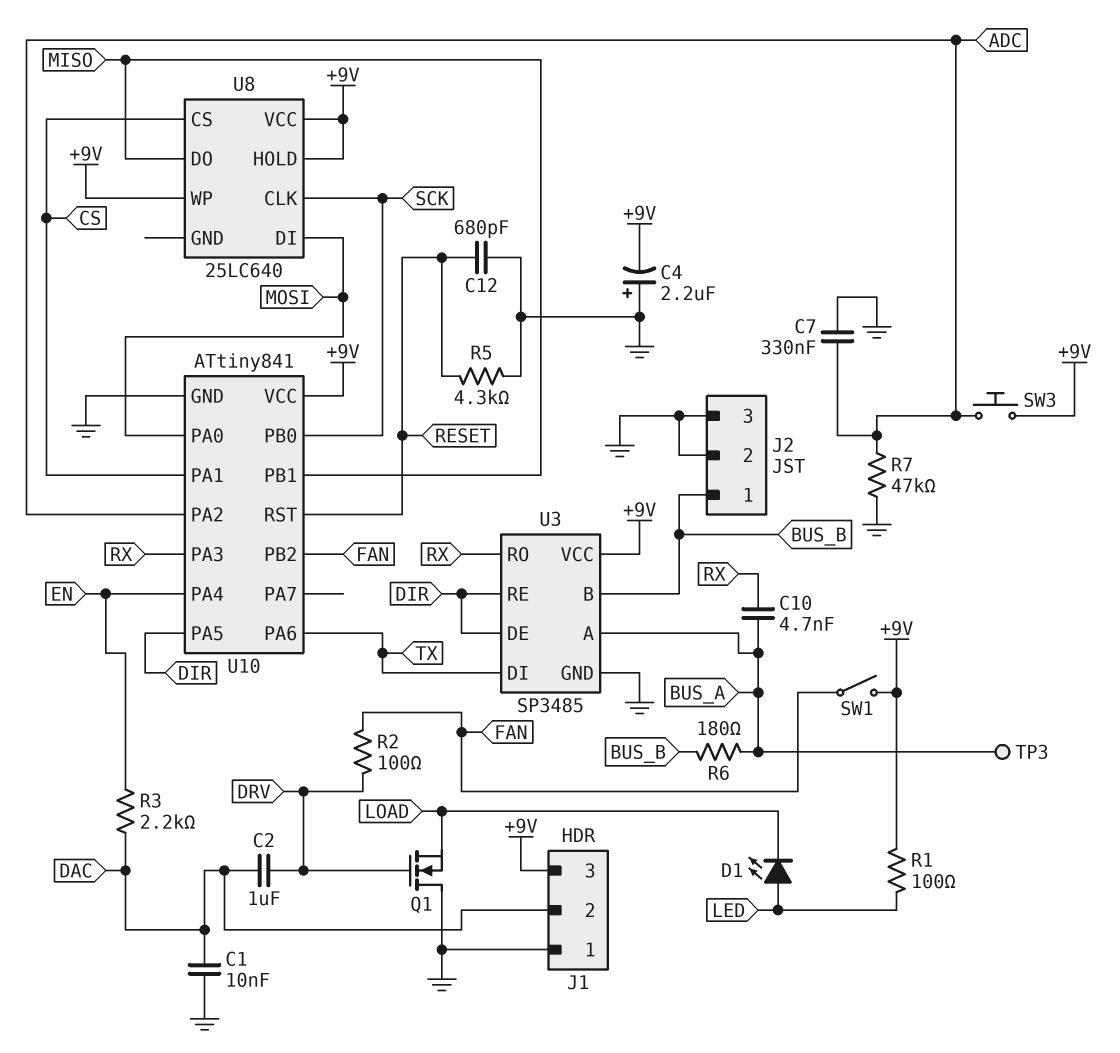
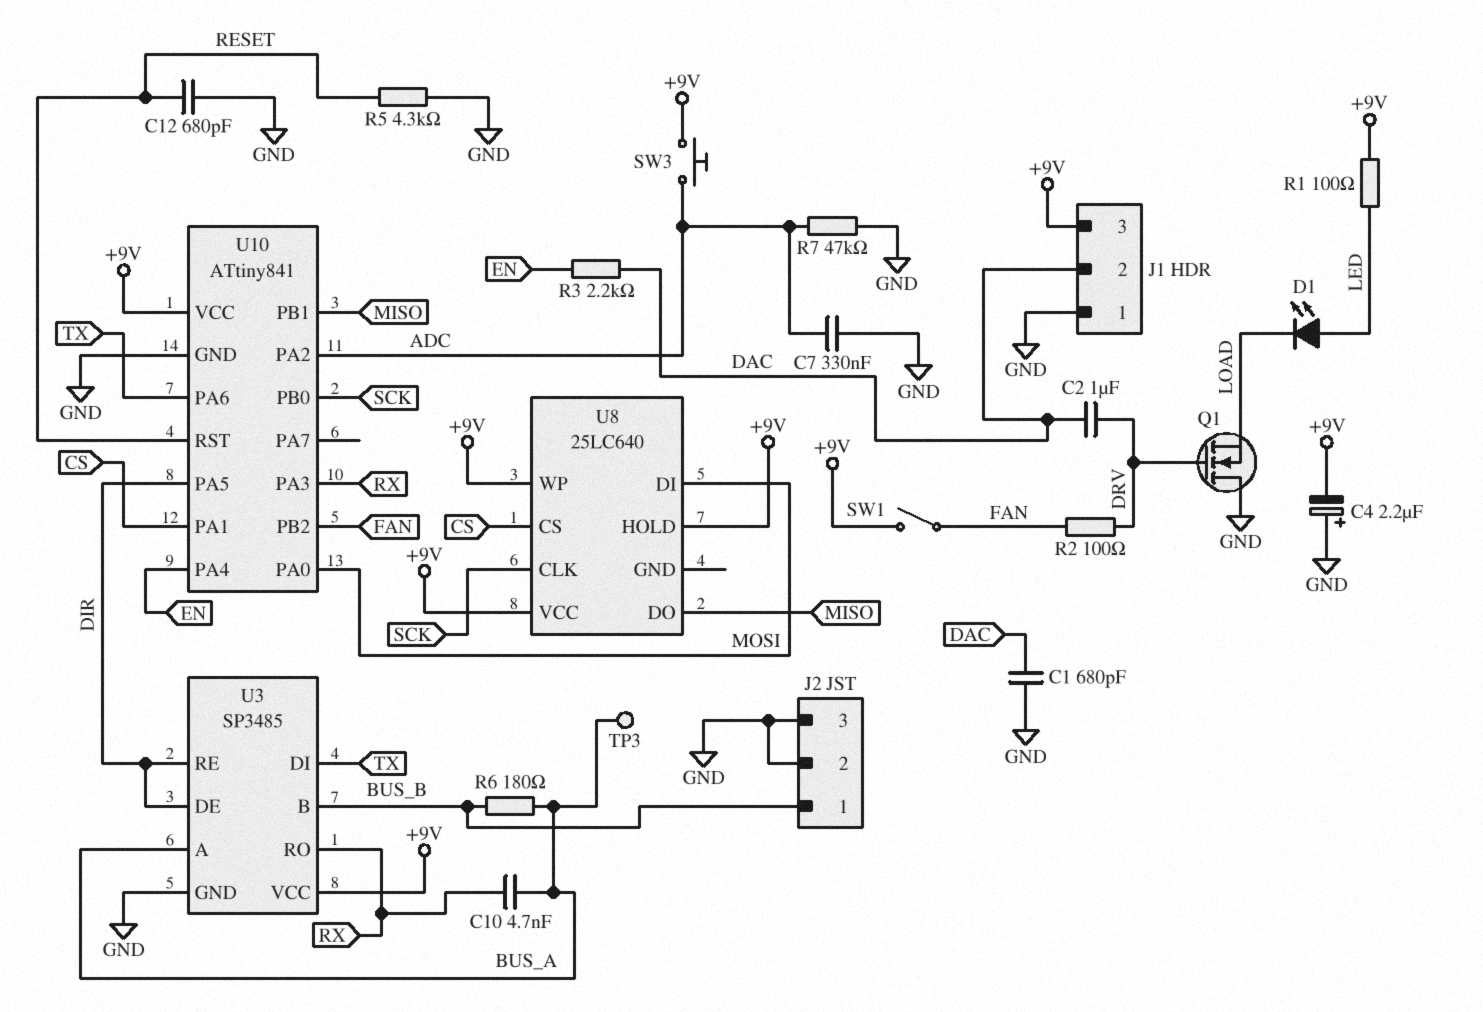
C1: 10nF (DAC, GND) -> 680pF (DAC, GND)

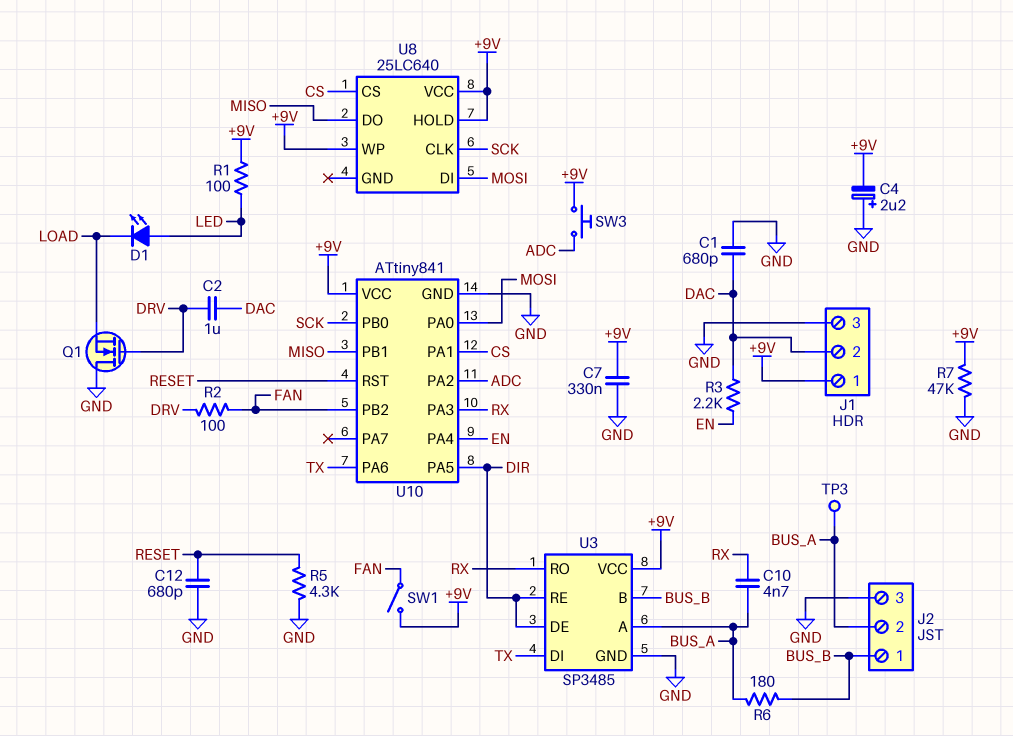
C7: 330nF (ADC, GND) -> 330nF (+9V, GND)
J1 pin 1: GND -> +9V
J1 pin 3: +9V -> GND
J2 pin 2: GND -> BUS_A
R7: 47k (ADC, GND) -> 47k (+9V, GND)

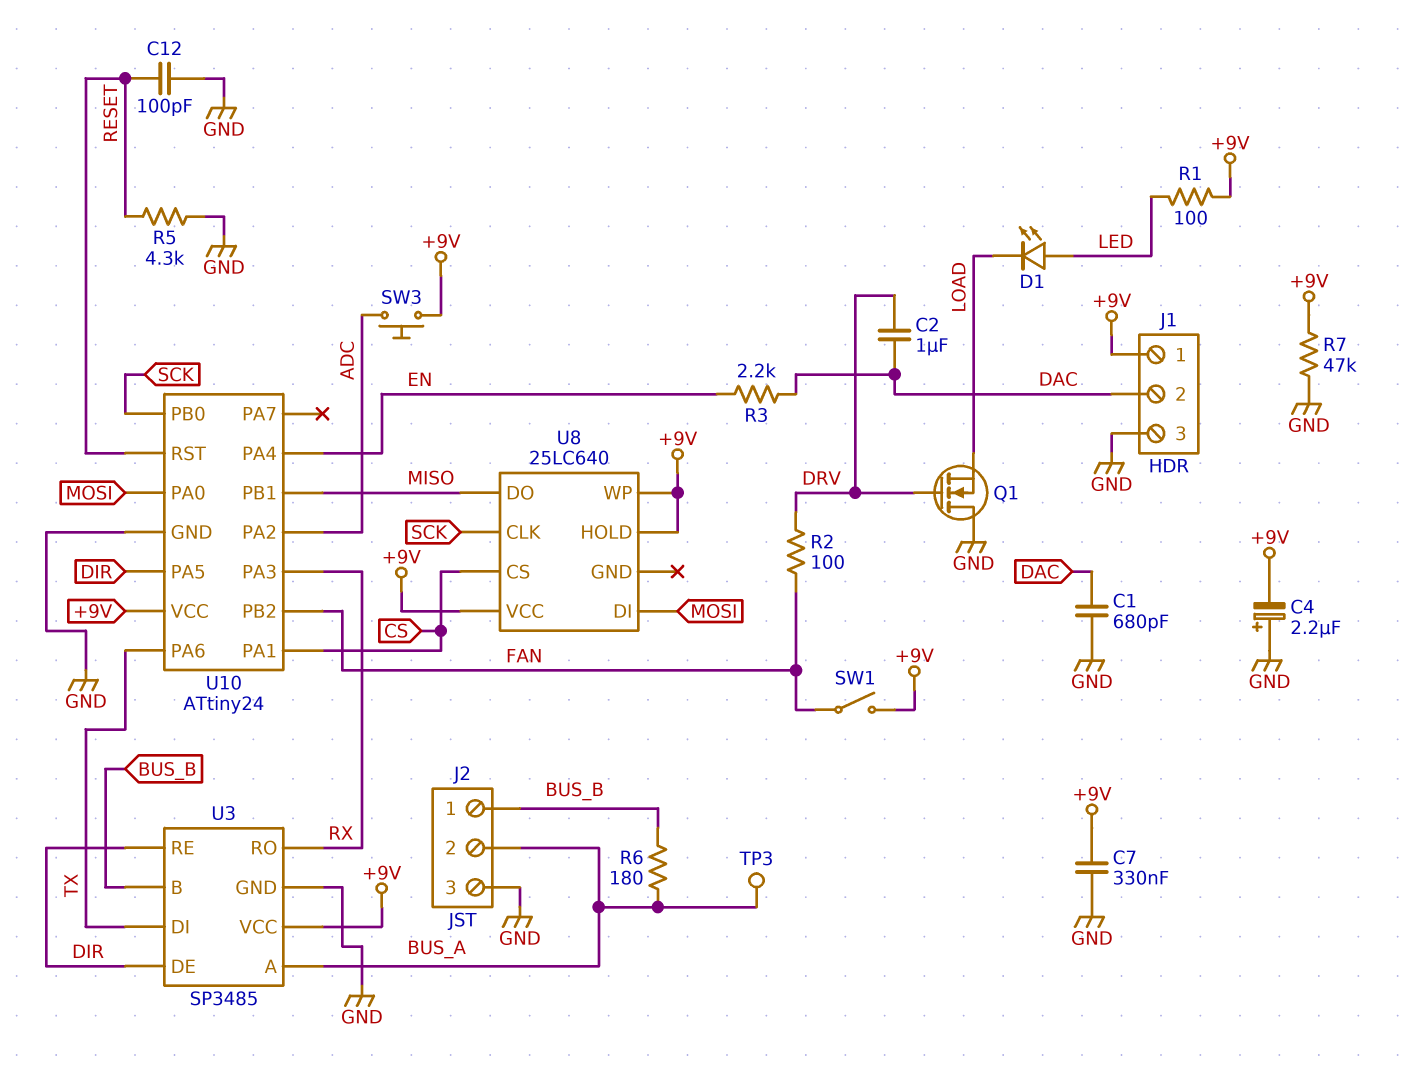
C10: 4.7nF (BUS_A, RX) -> none
C12: 680pF (GND, RESET) -> 100pF (GND, RESET)
U10: ATtiny841 -> ATtiny24

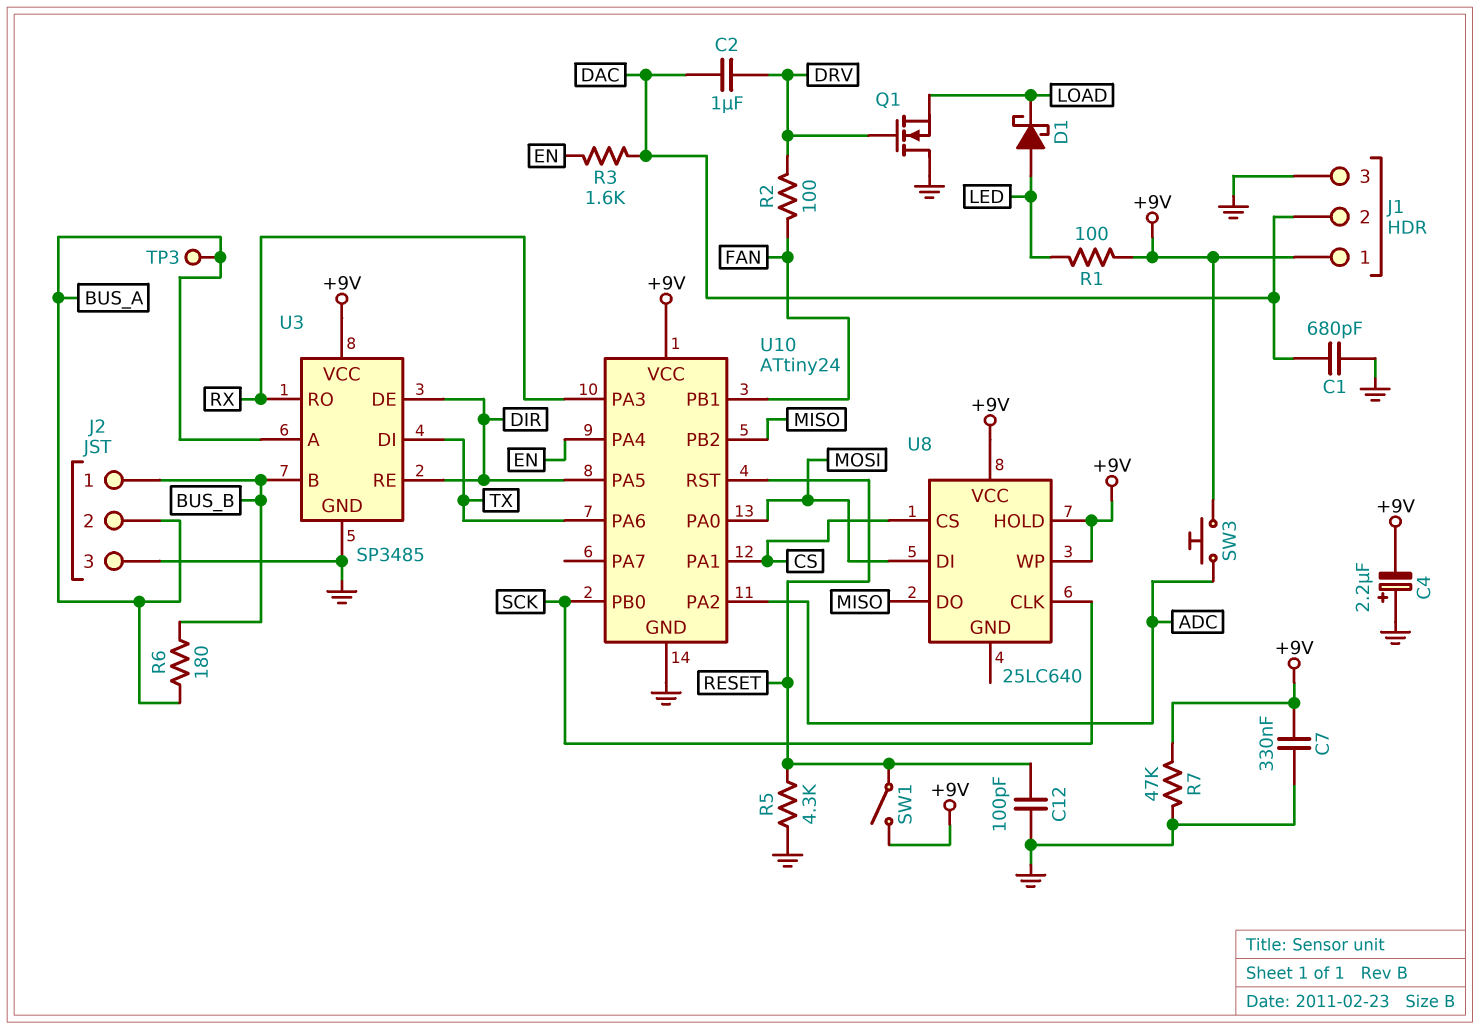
D1: LED (A LED, K LOAD) -> schottky (A LED, K LOAD)
R3: 2.2k (DAC, EN) -> 1.6k (DAC, EN)
SW1: switch (+9V, FAN) -> switch (+9V, RESET)
U10 pin PB1: MISO -> FAN
U10 pin PB2: FAN -> MISO

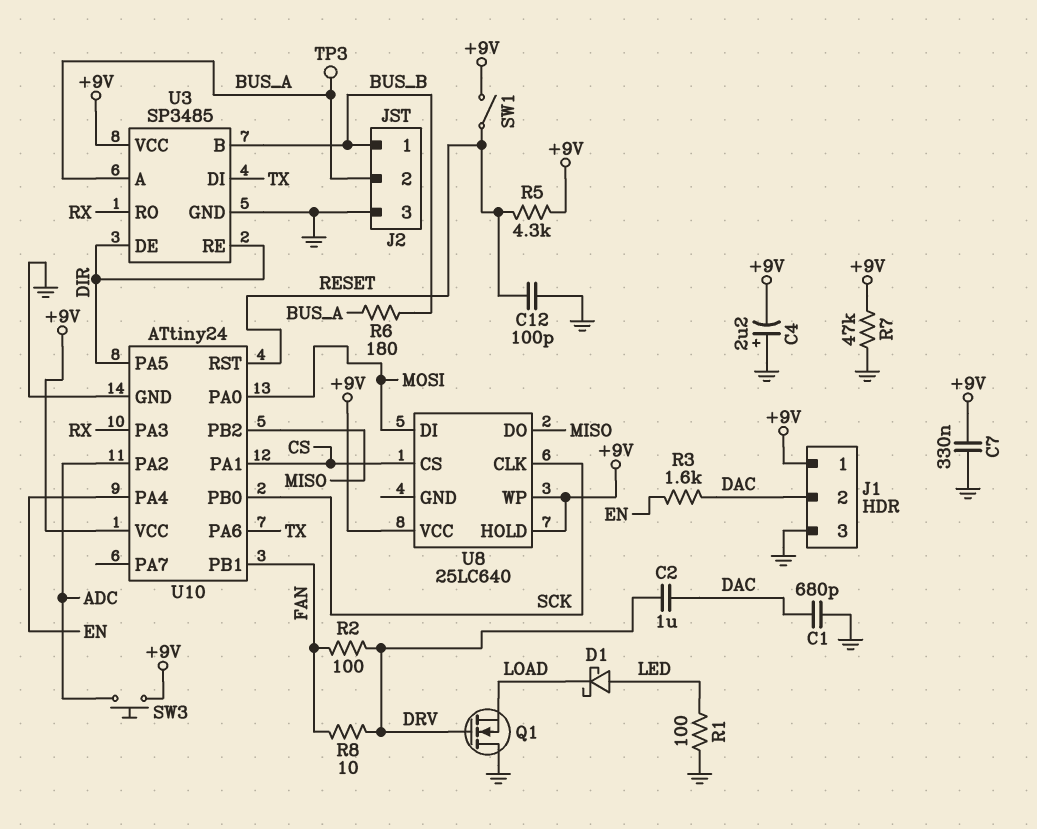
R1: 100 (+9V, LED) -> 100 (GND, LED)
R5: 4.3k (GND, RESET) -> 4.3k (+9V, RESET)
R8: none -> 10 (DRV, FAN)

